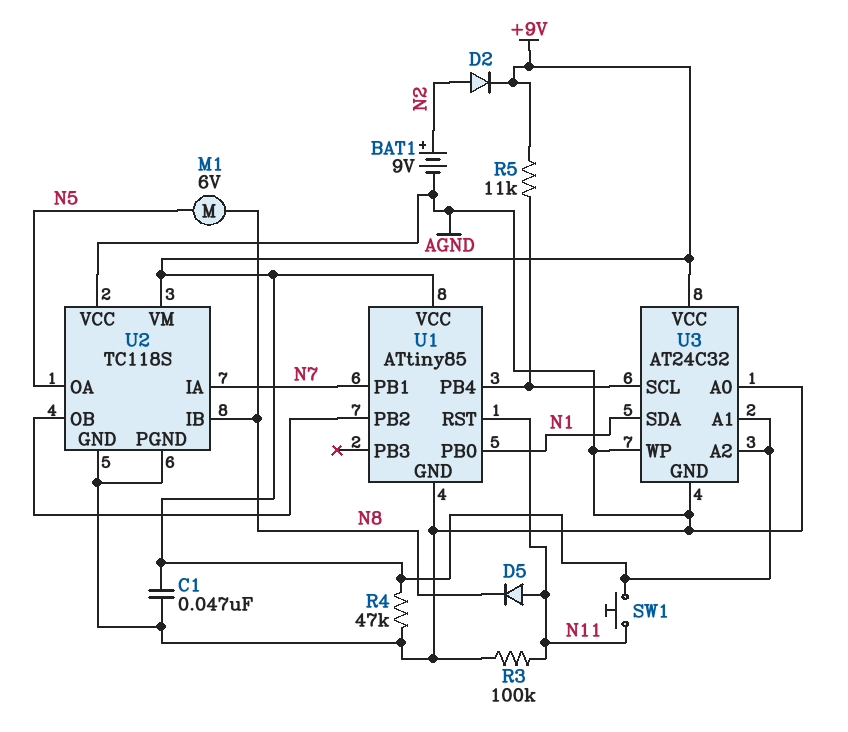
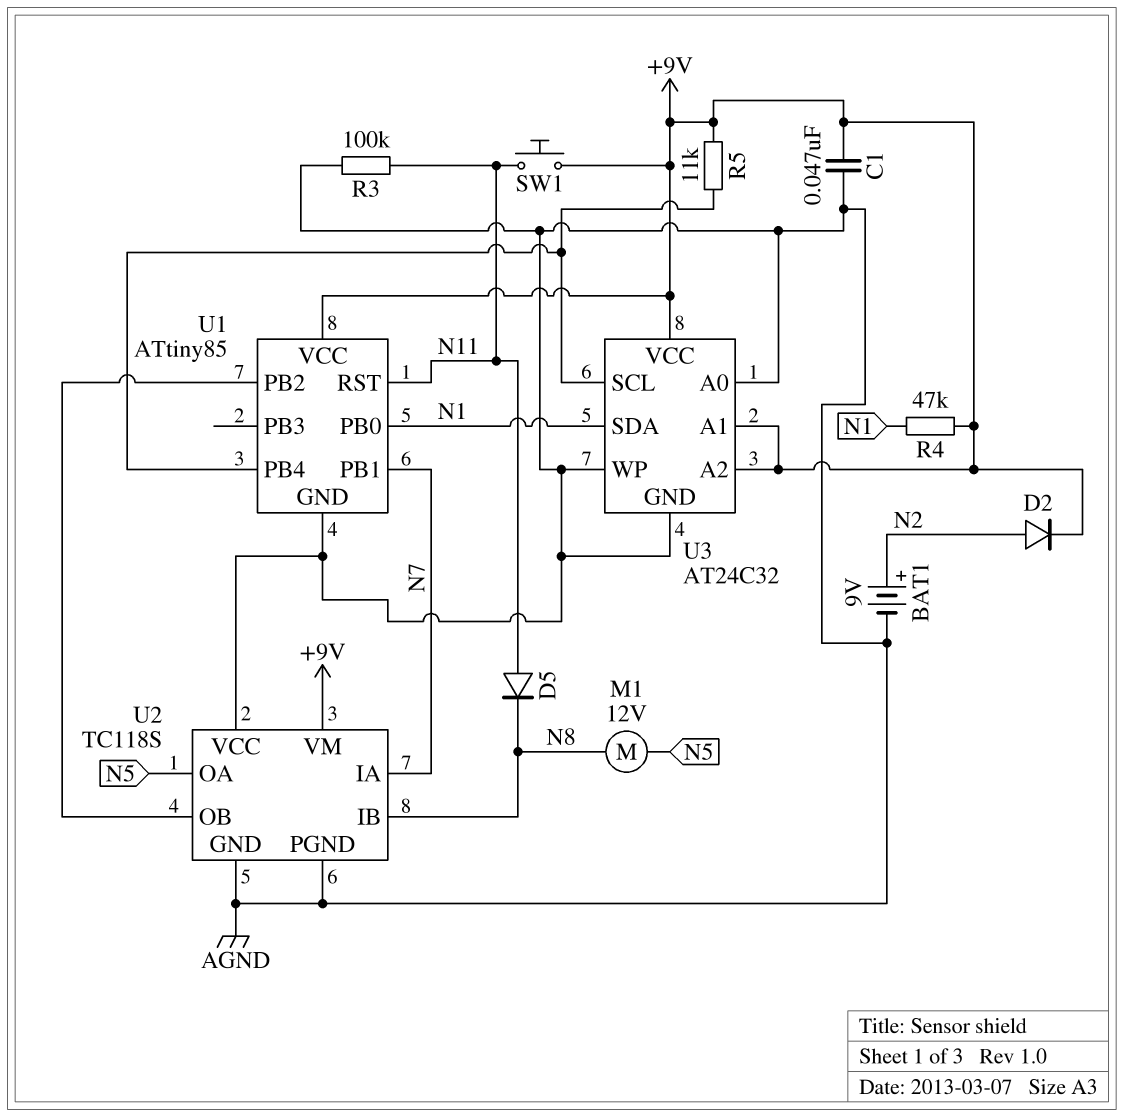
M1: motor 6V (N5, N8) -> motor 12V (N5, N8)
R4: 47k (+9V, AGND) -> 47k (+9V, N1)

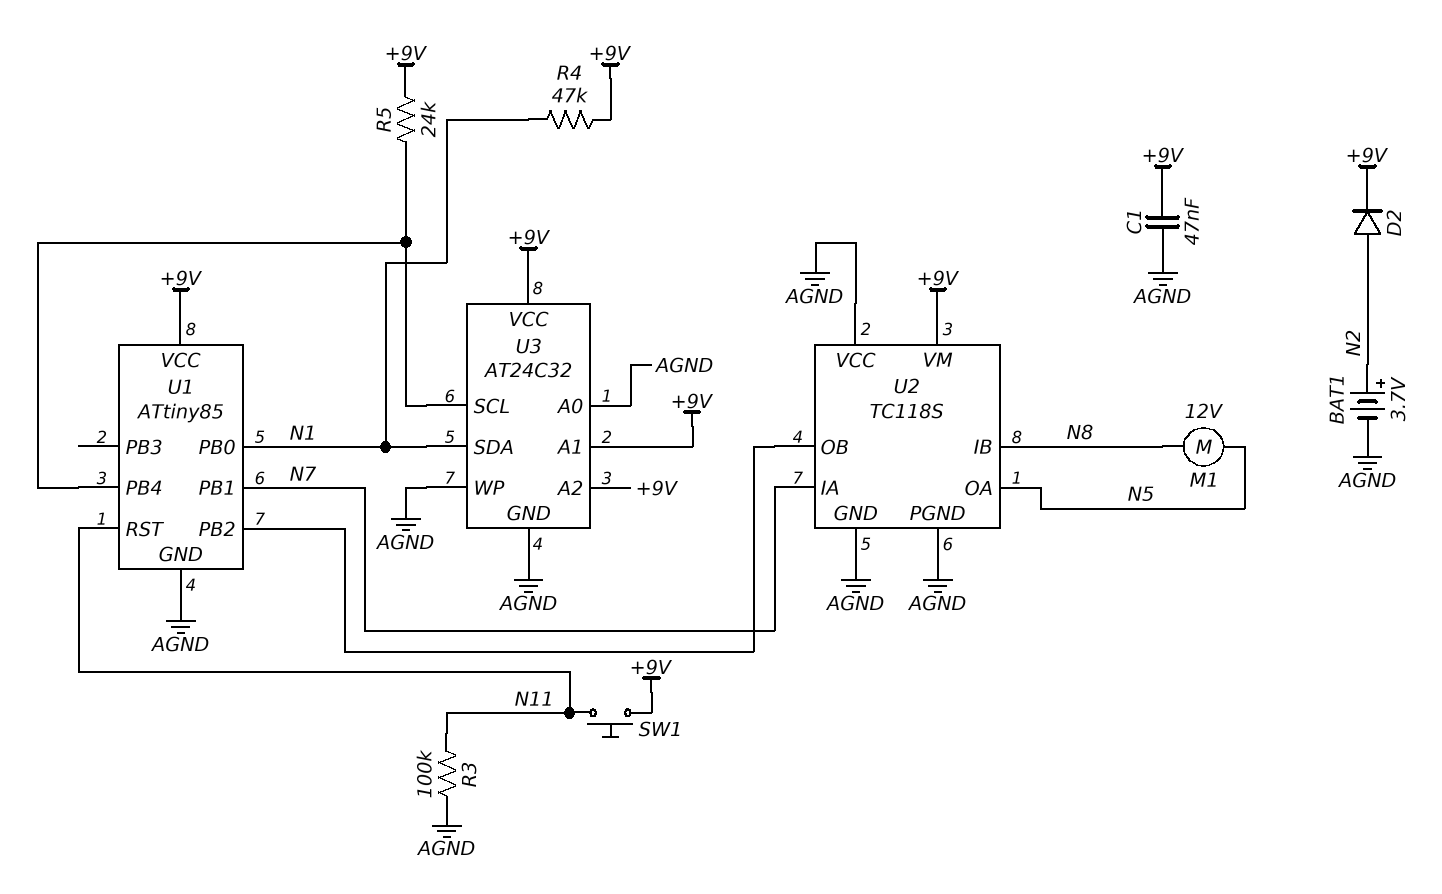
BAT1: 9V (plus N2, minus AGND) -> 3.7V (plus N2, minus AGND)
D5: diode (A N11, K N8) -> none
R5: 11k (+9V, U1/PB4) -> 24k (+9V, U1/PB4)

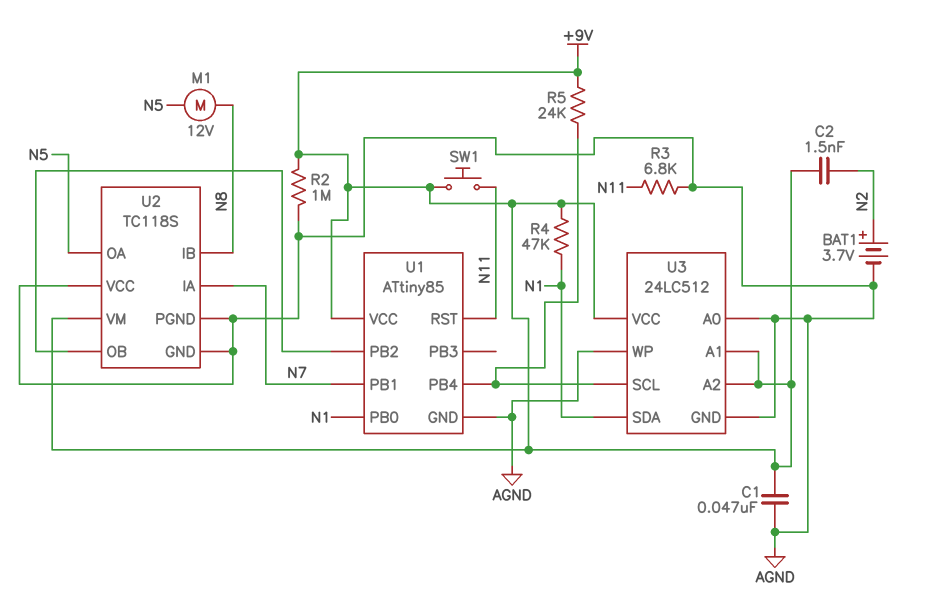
C2: none -> 1.5nF (+9V, N2)
D2: diode (A N2, K +9V) -> none
R2: none -> 1M (+9V, AGND)
R3: 100k (AGND, N11) -> 6.8k (AGND, N11)
U3: AT24C32 -> 24LC512

